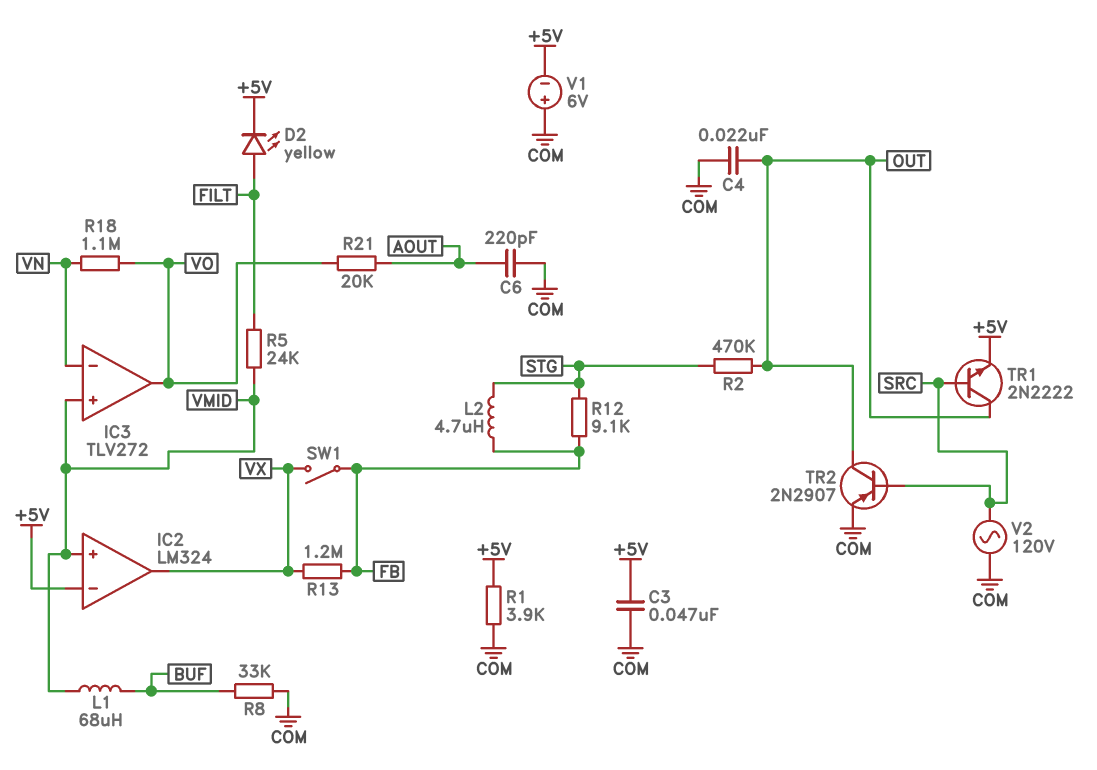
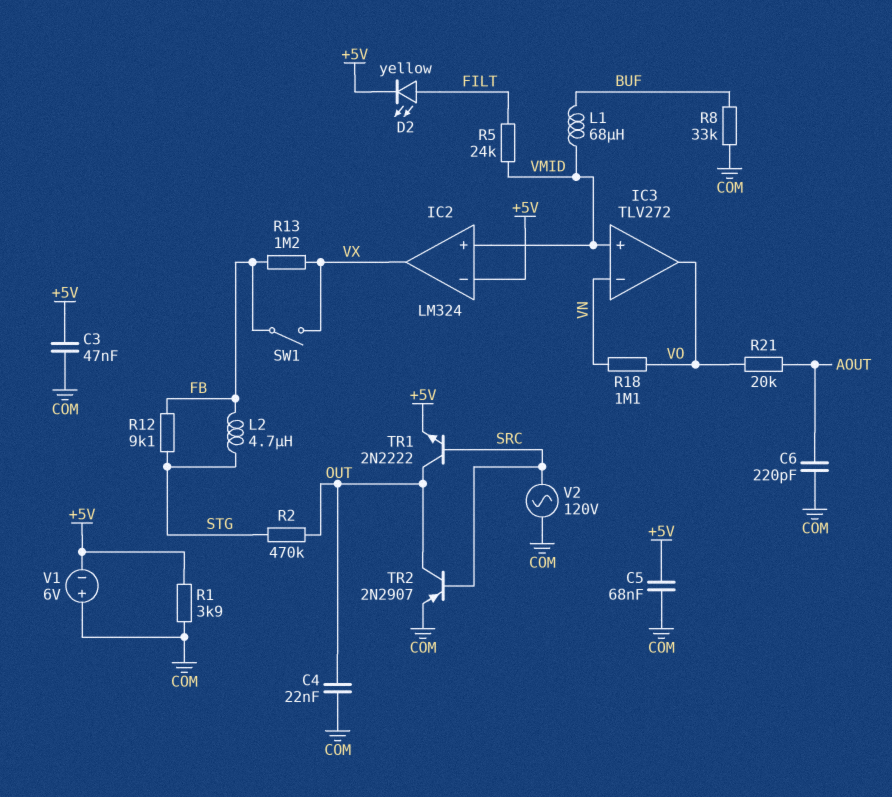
C5: none -> 68nF (+5V, COM)

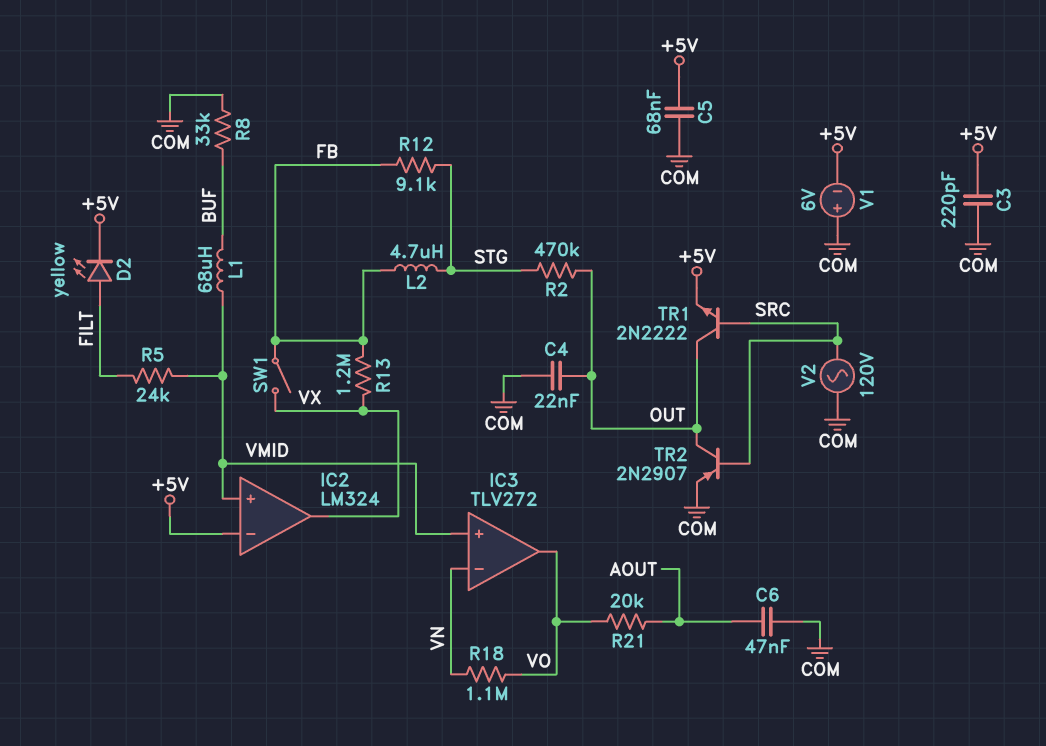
C3: 47nF (+5V, COM) -> 220pF (+5V, COM)
C6: 220pF (AOUT, COM) -> 47nF (AOUT, COM)
R1: 3.9k (+5V, COM) -> none

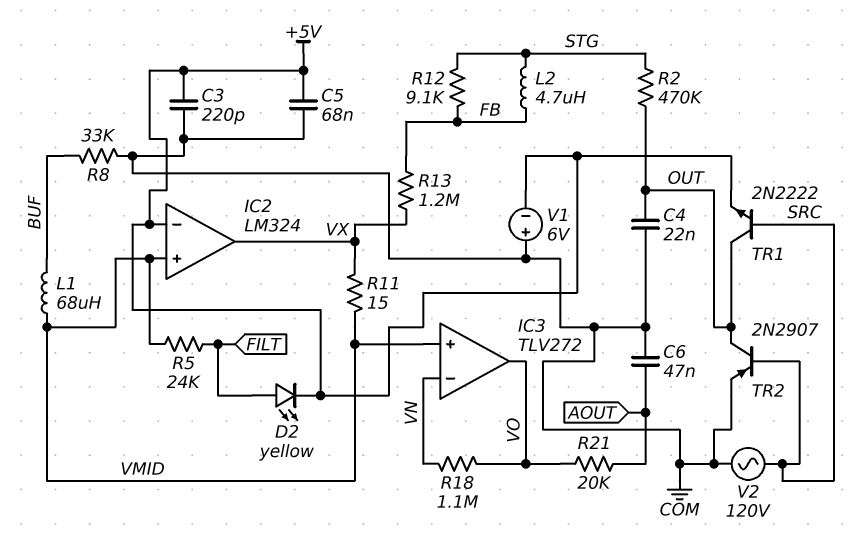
R11: none -> 15 (VMID, VX)
SW1: switch (FB, VX) -> none

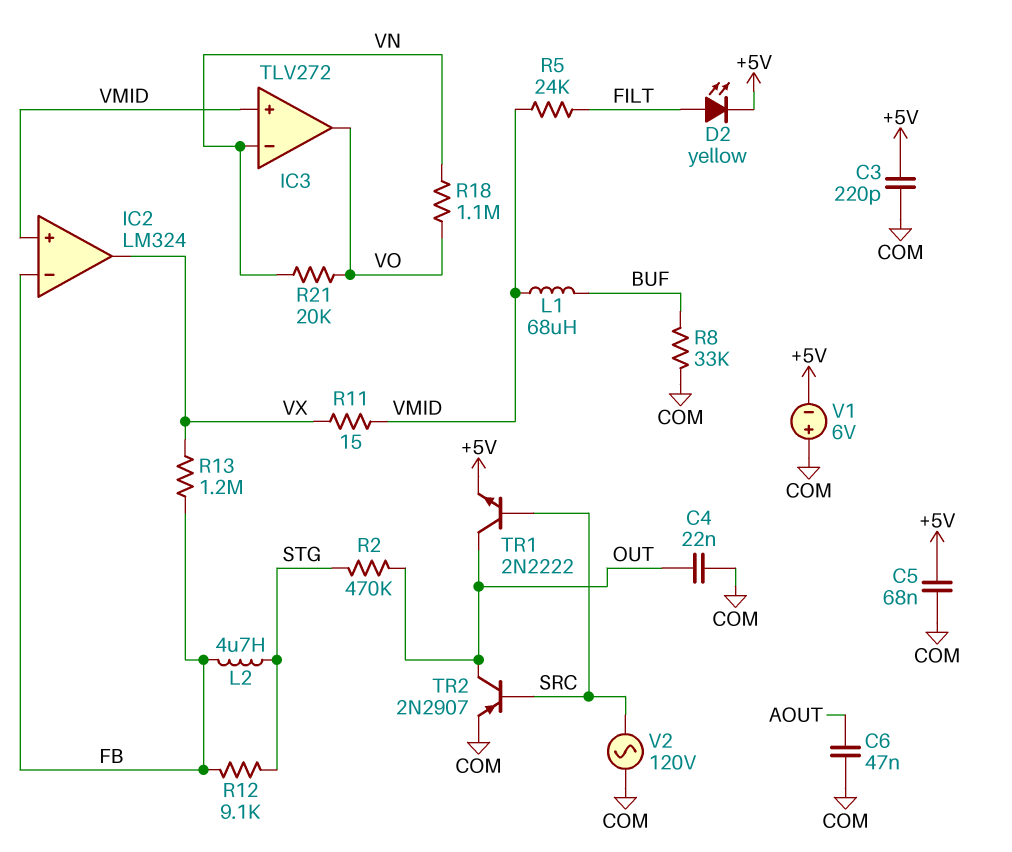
IC2 pin in-: +5V -> FB
R21: 20k (AOUT, VO) -> 20k (VN, VO)

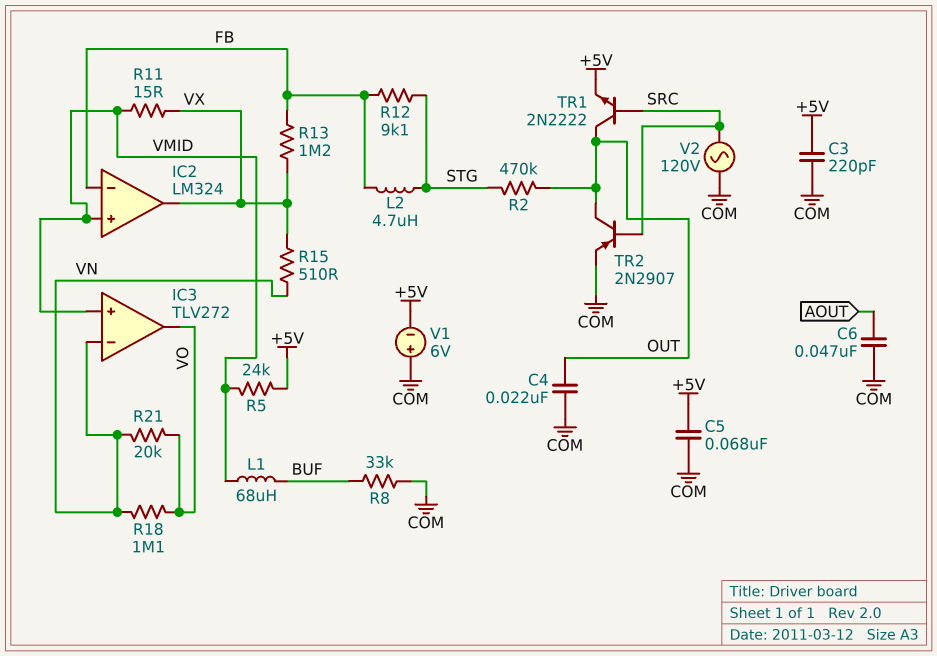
D2: LED yellow (A FILT, K +5V) -> none
R5: 24k (FILT, VMID) -> 24k (+5V, VMID)
R15: none -> 510 (VN, VX)

